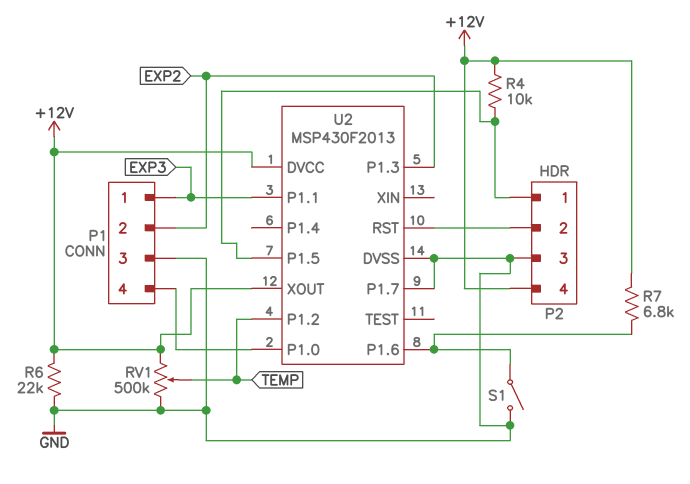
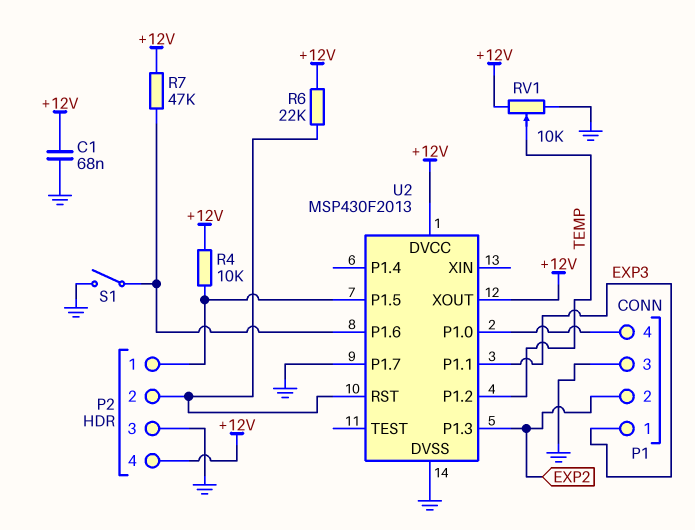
C1: none -> 68nF (+12V, GND)
R6: 22k (+12V, GND) -> 22k (+12V, P2/2)
R7: 6.8k (+12V, U2/P1.6) -> 47k (+12V, U2/P1.6)
RV1: 500k (+12V, GND, wiper TEMP) -> 10k (+12V, GND, wiper TEMP)

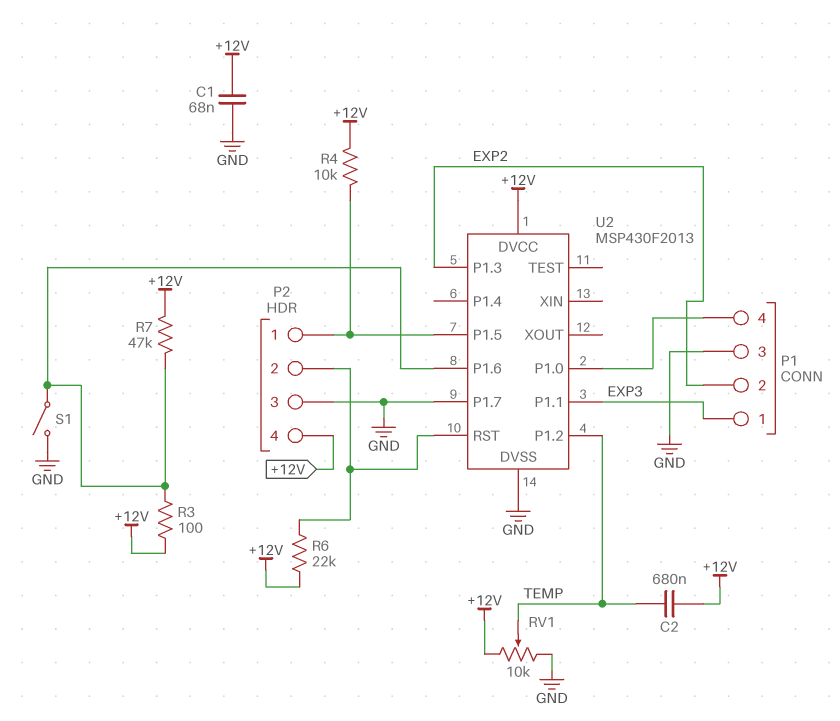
C2: none -> 680nF (+12V, TEMP)
R3: none -> 100 (+12V, U2/P1.6)
U2 pin XOUT: +12V -> none

